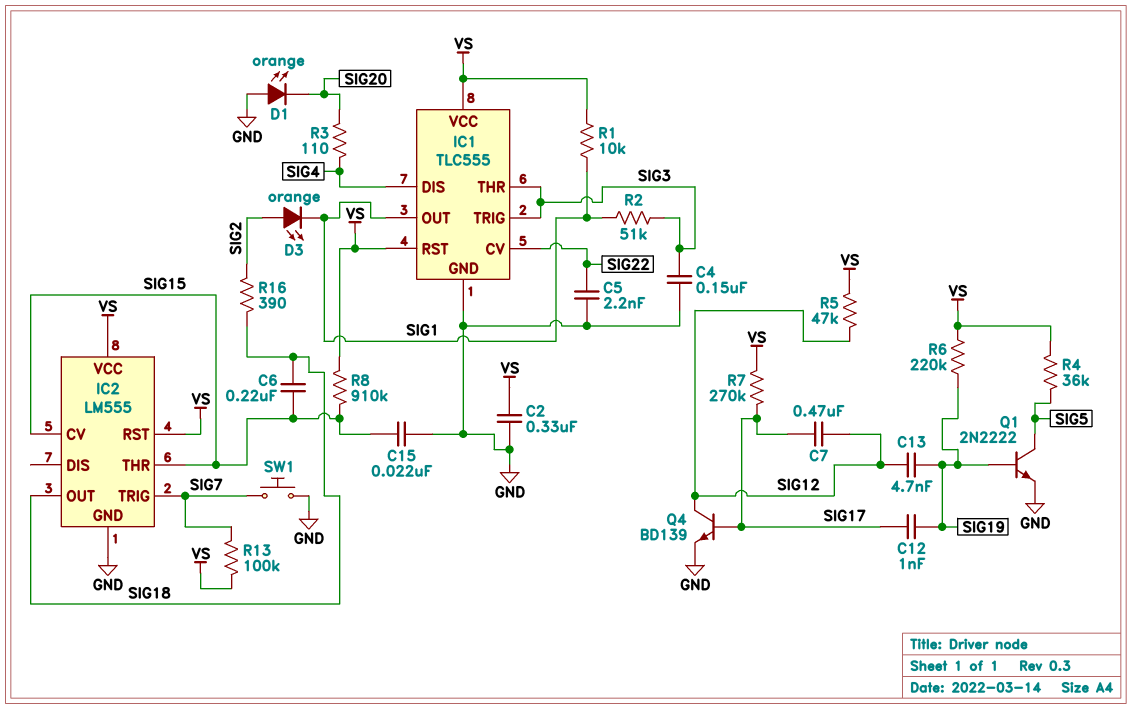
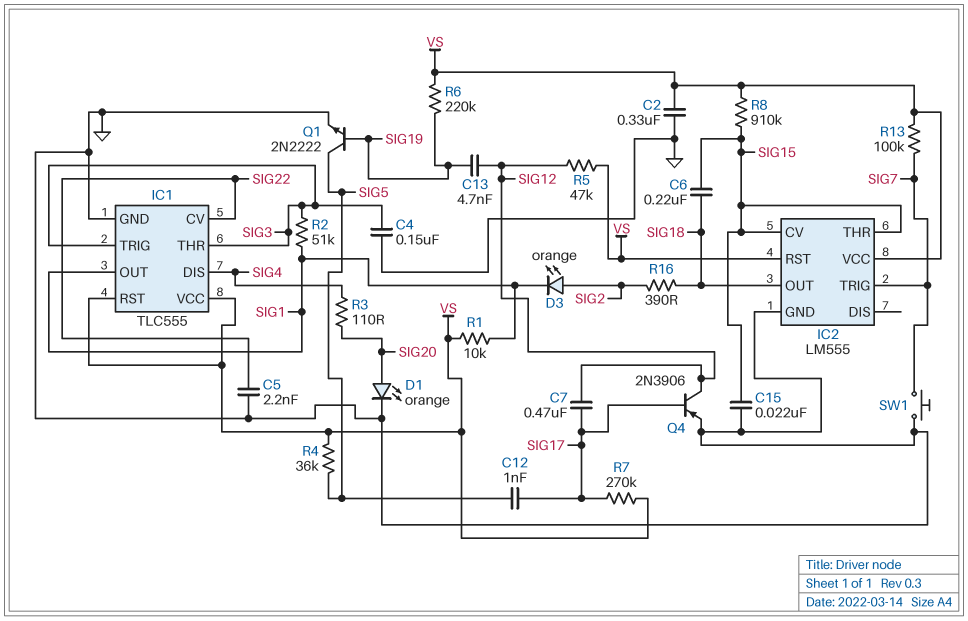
C12: 1nF (SIG17, SIG19) -> 1nF (SIG5, SIG17)
D1: LED orange (A GND, K SIG20) -> LED orange (A SIG20, K GND)
Q4: NPN BD139 (B SIG17, C SIG12, E GND) -> PNP 2N3906 (B SIG17, C SIG12, E GND)

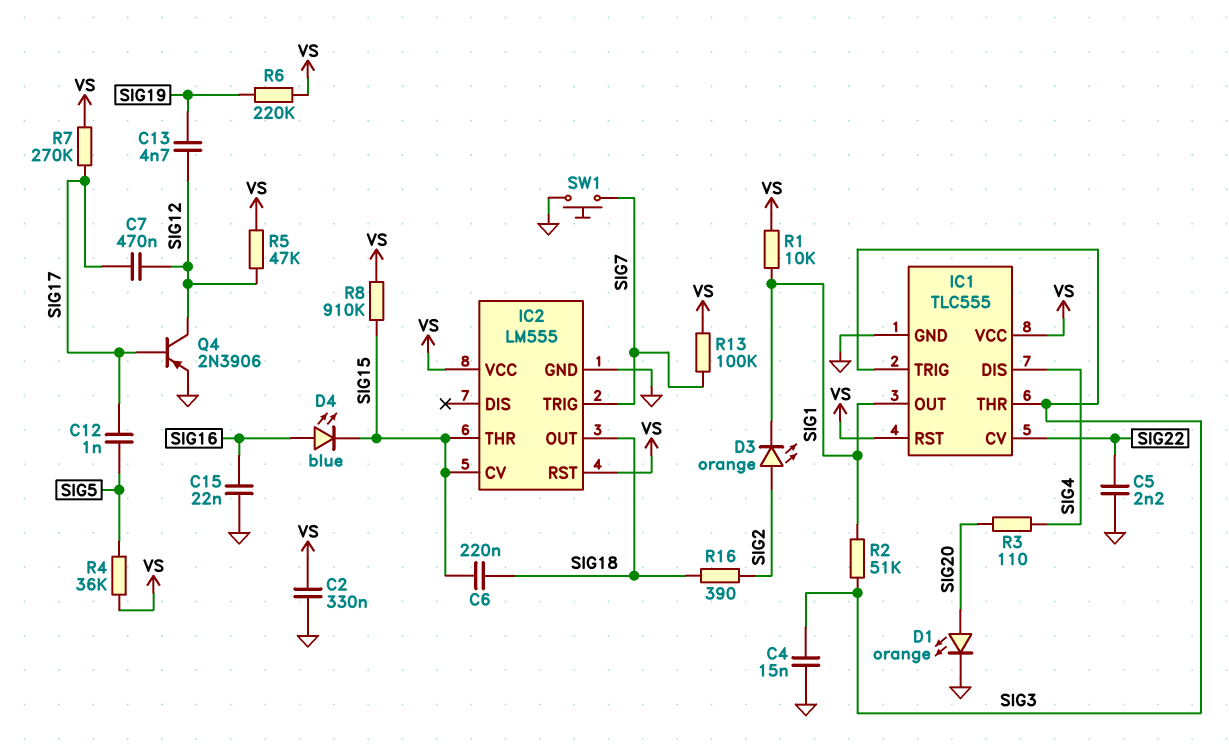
C4: 150nF (GND, SIG3) -> 15nF (GND, SIG3)
C15: 22nF (GND, SIG15) -> 22nF (GND, SIG16)
D4: none -> LED blue (A SIG16, K SIG15)
Q1: NPN 2N2222 (B SIG19, C SIG5, E GND) -> none

